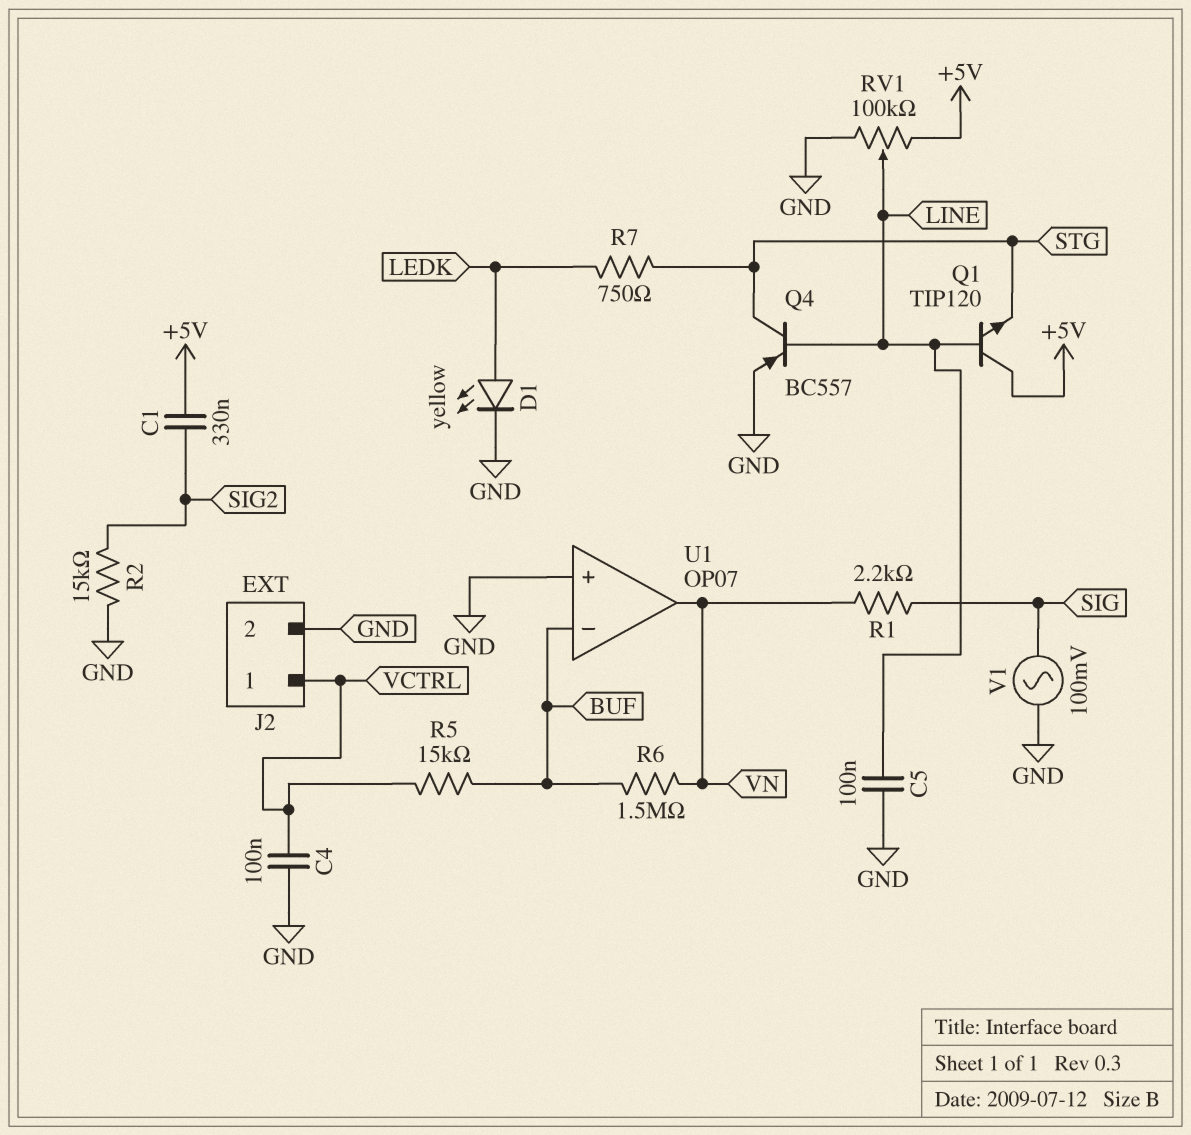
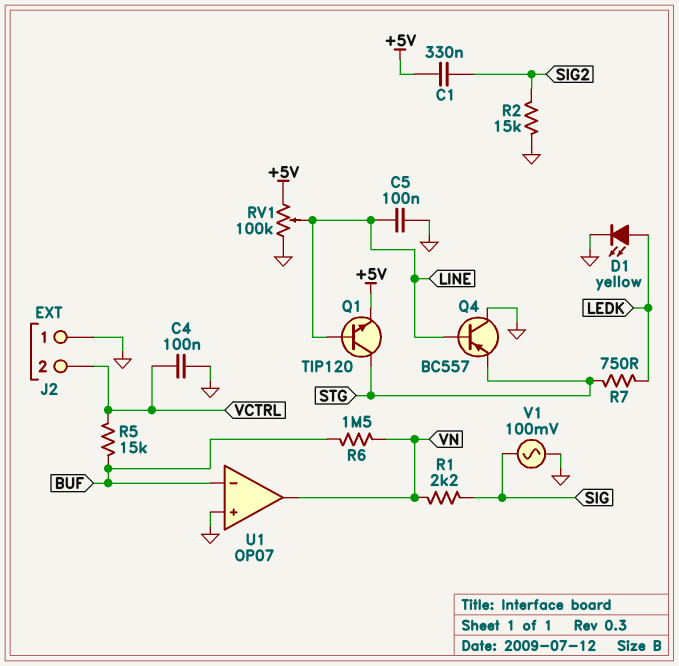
J2 pin 1: VCTRL -> GND
J2 pin 2: GND -> VCTRL
Q1: NPN TIP120 (B LINE, C +5V, E STG) -> NPN TIP120 (B LINE, C STG, E +5V)
Q4: PNP BC557 (B LINE, C STG, E GND) -> PNP BC557 (B LINE, C GND, E STG)

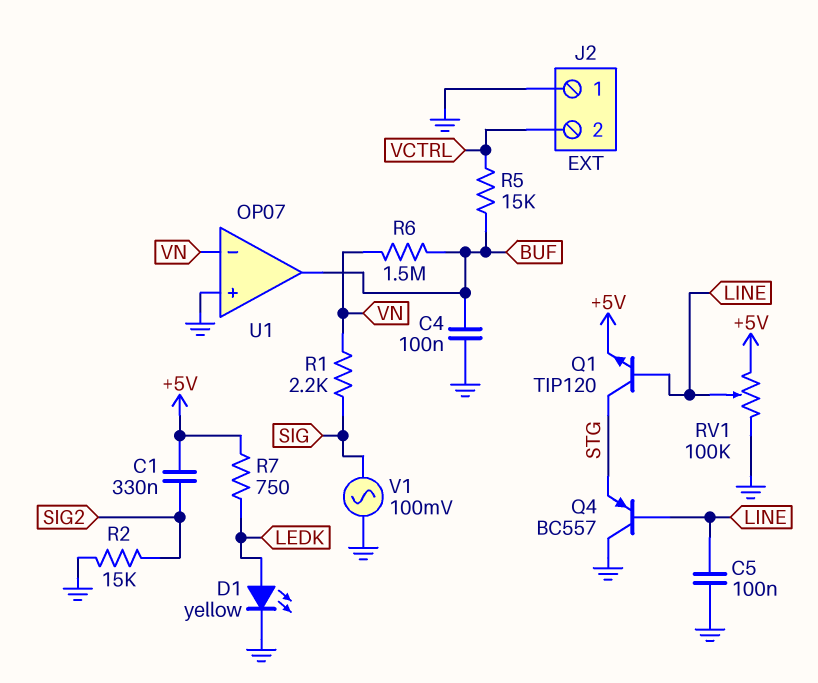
C4: 100nF (GND, VCTRL) -> 100nF (BUF, GND)
R7: 750 (LEDK, STG) -> 750 (+5V, LEDK)
U1 pin in-: BUF -> VN
U1 pin out: VN -> BUF

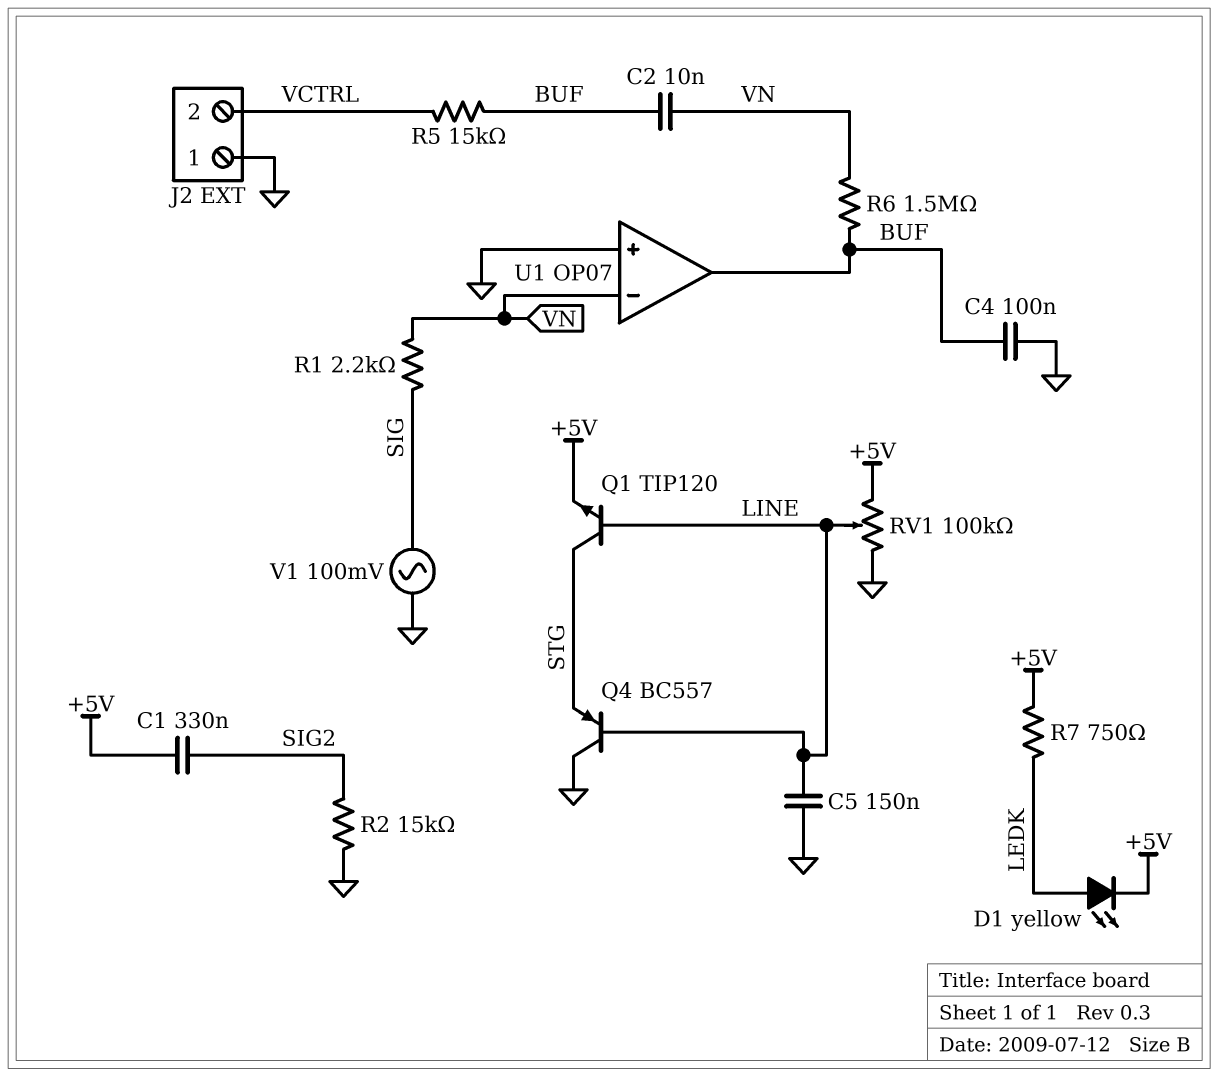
C2: none -> 10nF (BUF, VN)
C5: 100nF (GND, LINE) -> 150nF (GND, LINE)
D1: LED yellow (A LEDK, K GND) -> LED yellow (A LEDK, K +5V)

